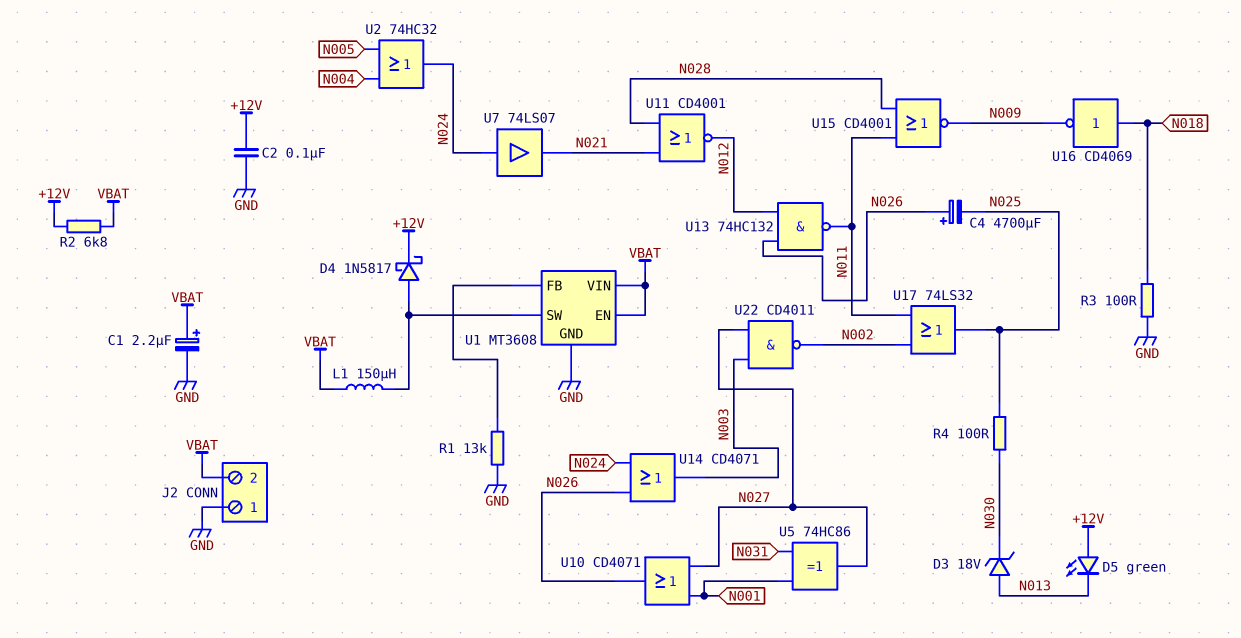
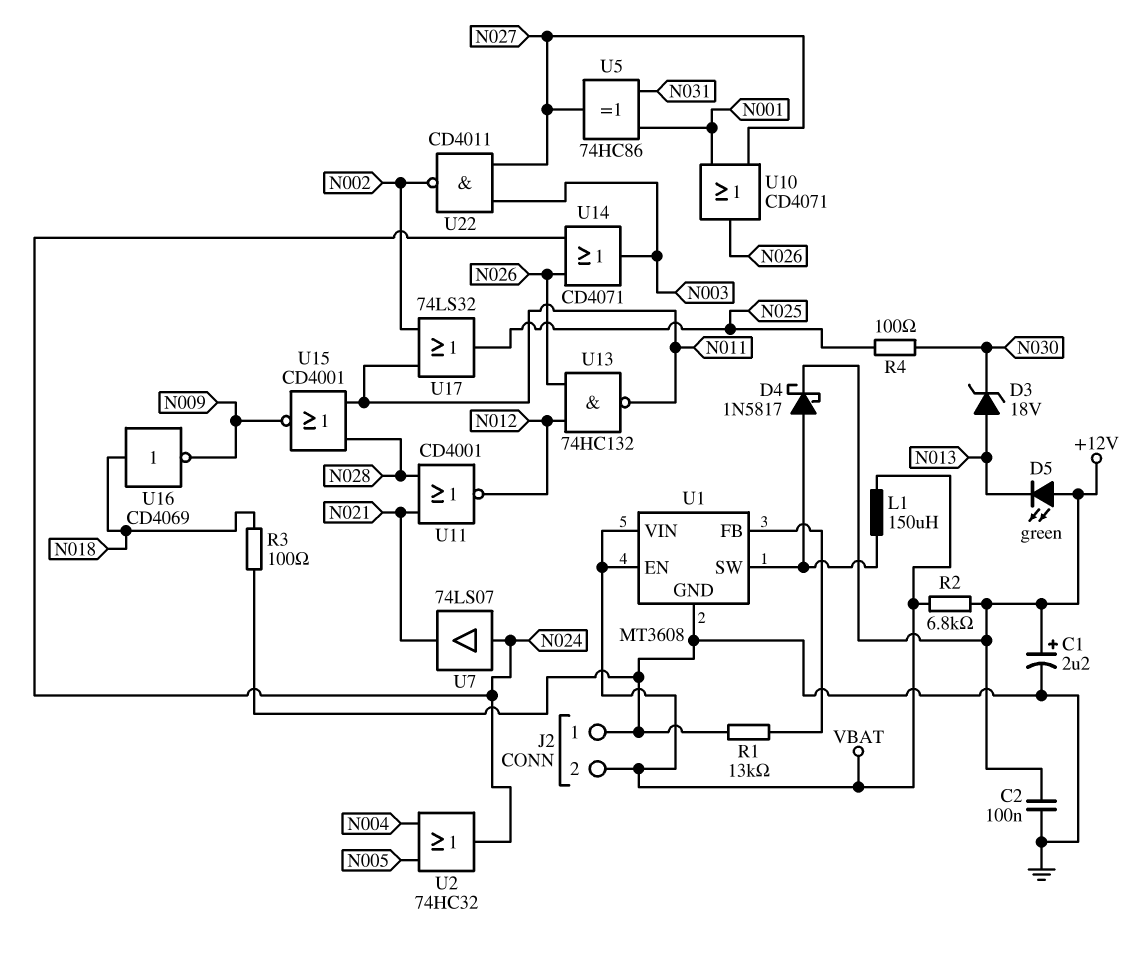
C1: 2.2uF (plus VBAT, minus GND) -> 2.2uF (plus +12V, minus GND)
C4: 4700uF (plus N026, minus N025) -> none

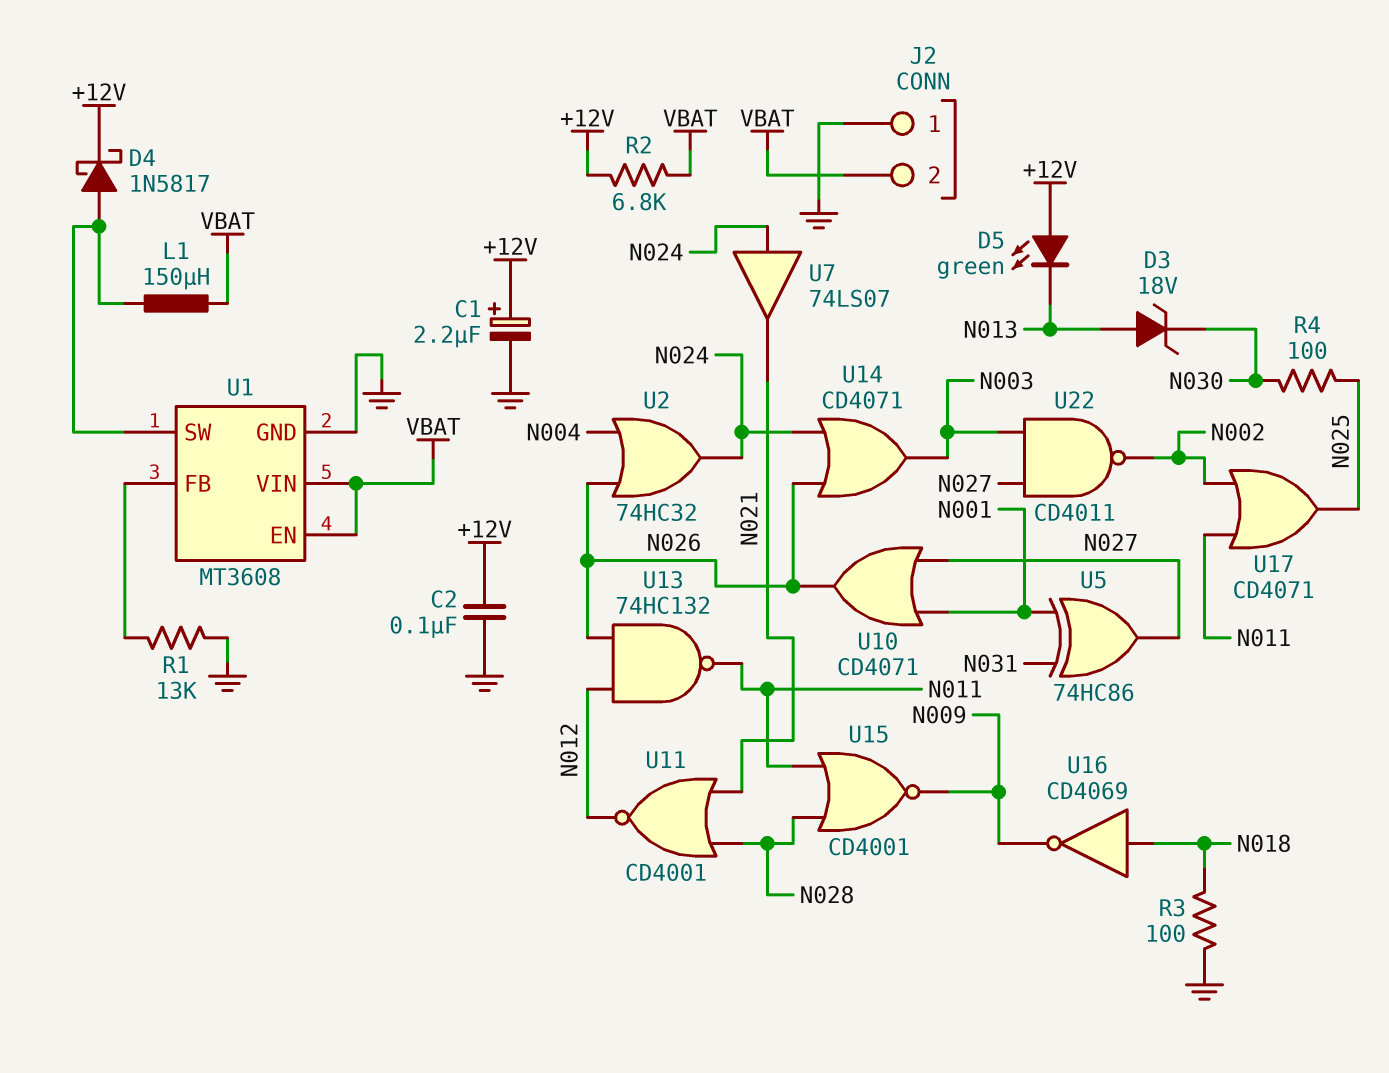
U2: OR 74HC32 (in N004, in N005, out N024) -> OR 74HC32 (in N004, in N026, out N024)
U17: OR 74LS32 (in N002, in N011, out N025) -> OR CD4071 (in N002, in N011, out N025)

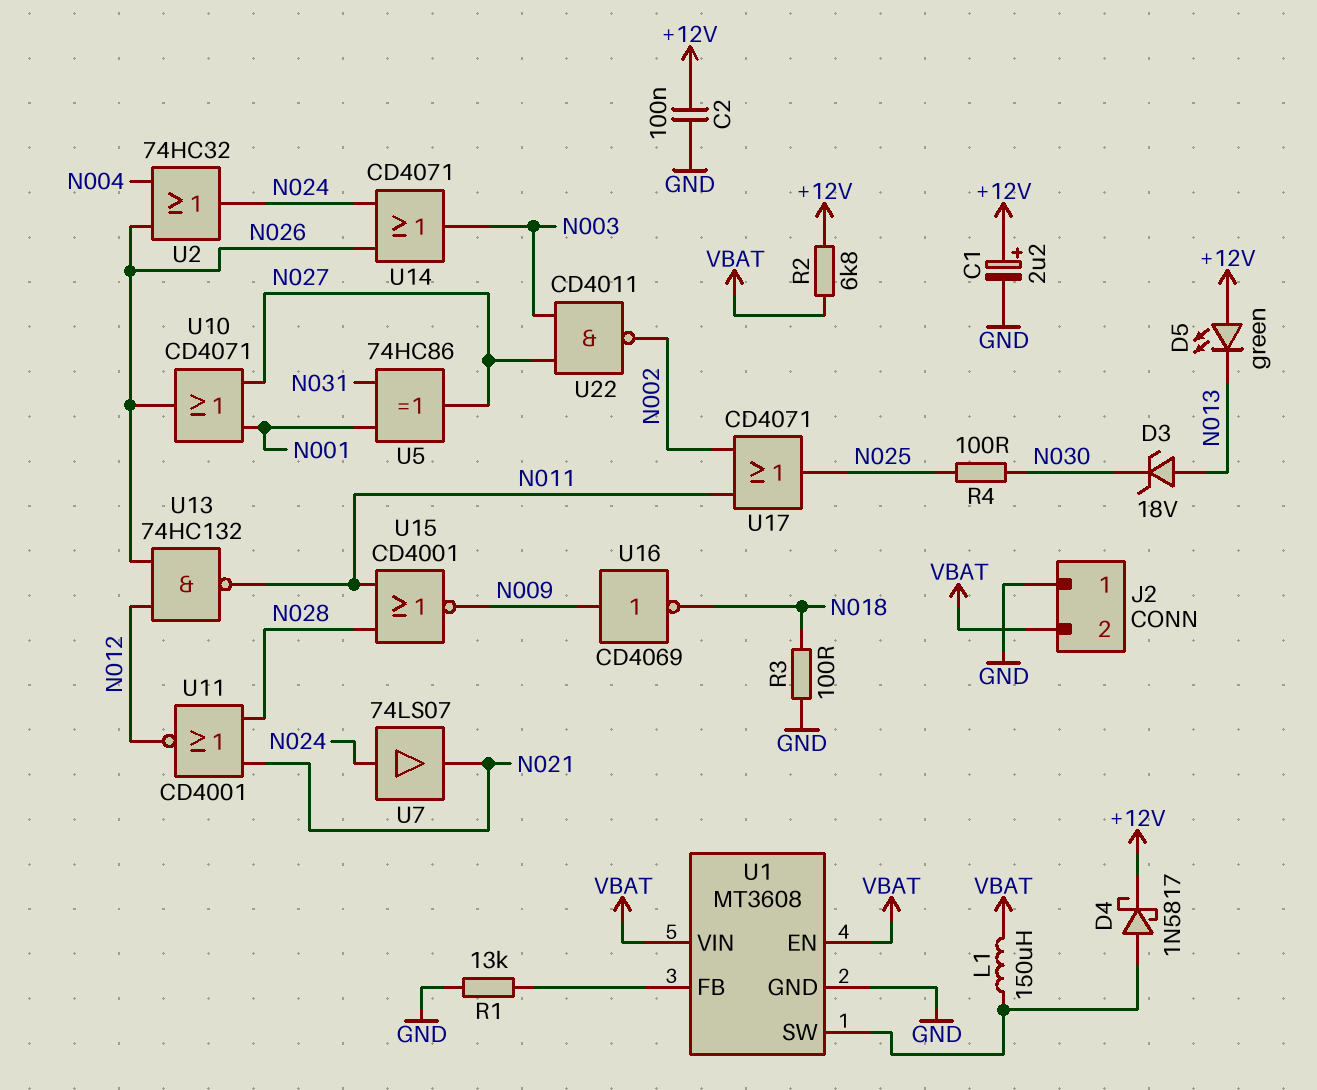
U16: NOT CD4069 (in N018, out N009) -> NOT CD4069 (in N009, out N018)

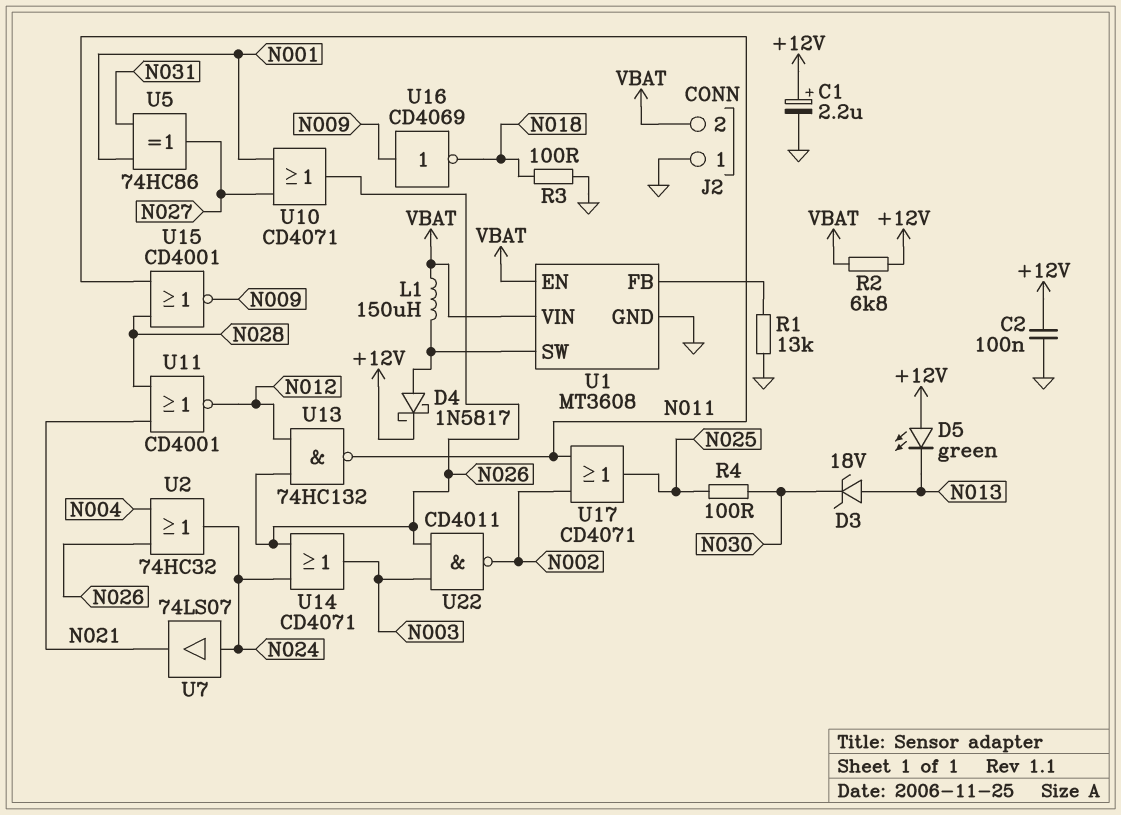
U22: NAND CD4011 (in N003, in N027, out N002) -> NAND CD4011 (in N003, in N026, out N002)

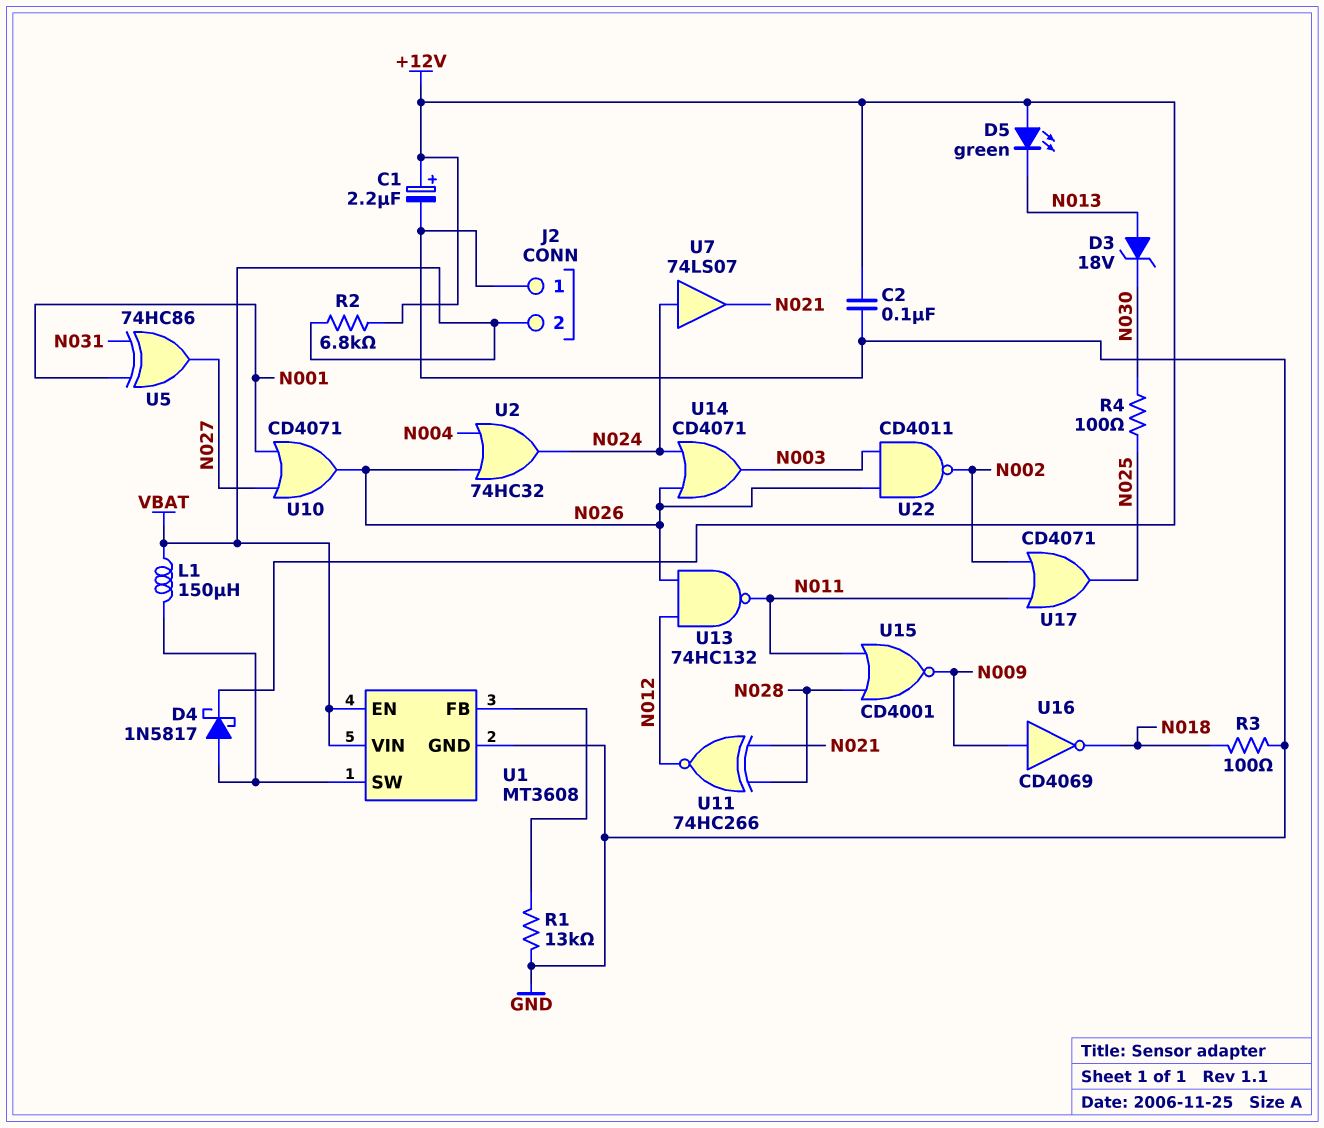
U11: NOR CD4001 (in N021, in N028, out N012) -> XNOR 74HC266 (in N021, in N028, out N012)

